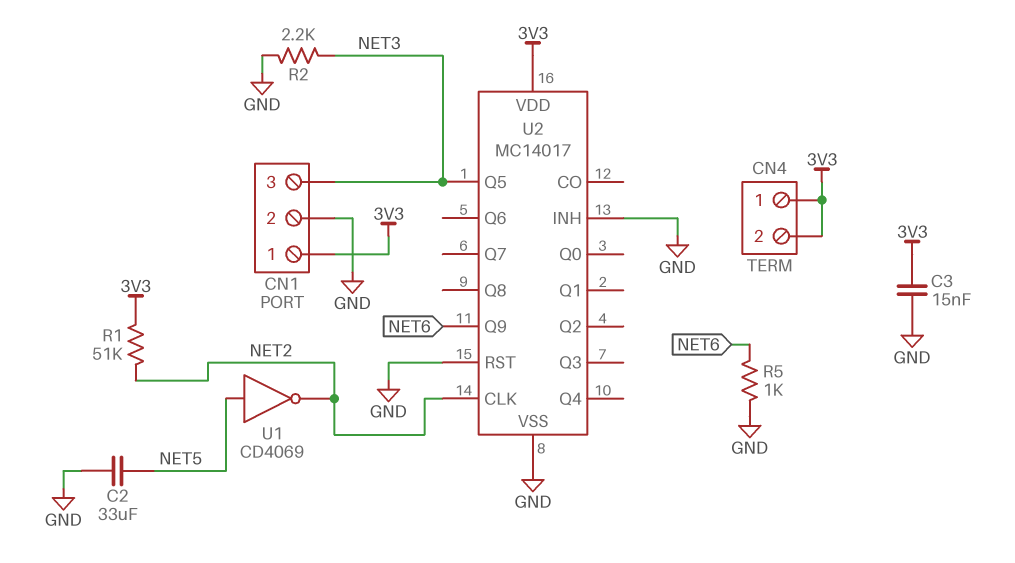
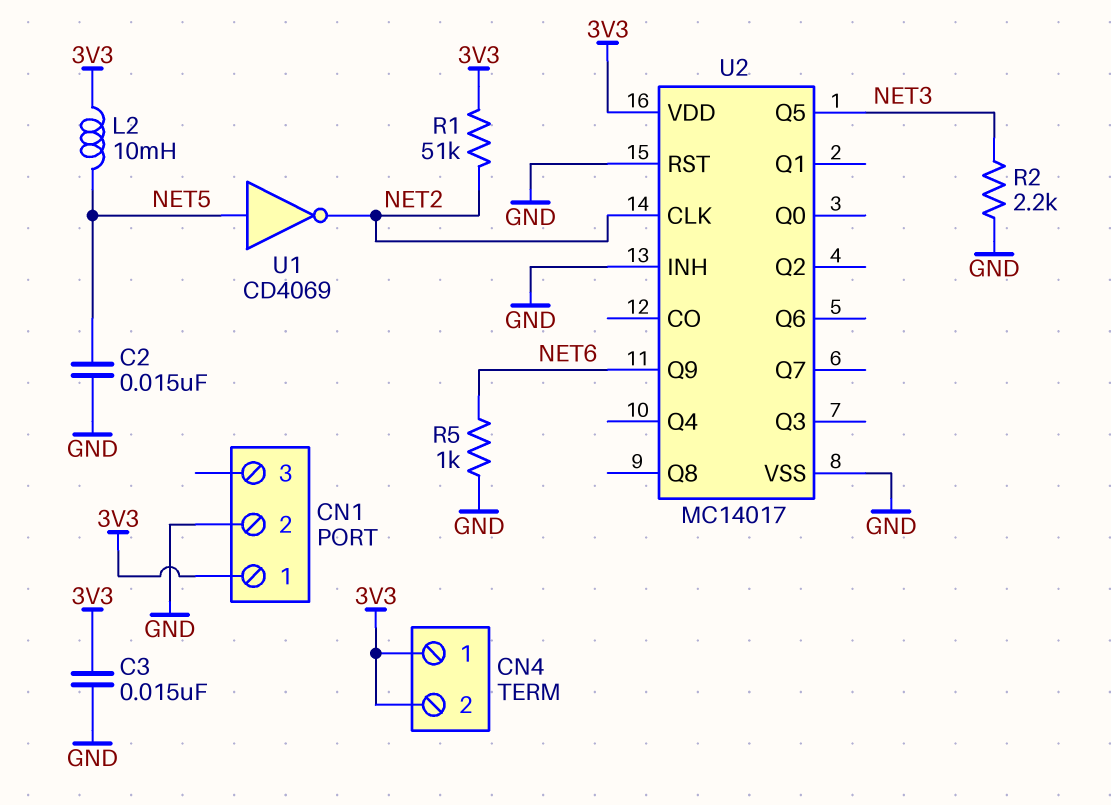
C2: 33uF (GND, NET5) -> 15nF (GND, NET5)
CN1 pin 3: NET3 -> none
L2: none -> 10mH (3V3, NET5)

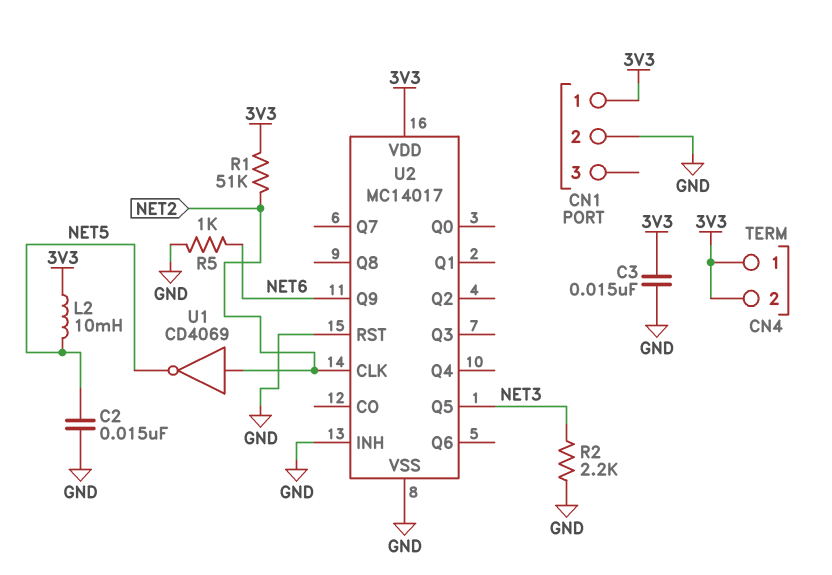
U1: NOT CD4069 (in NET5, out NET2) -> NOT CD4069 (in NET2, out NET5)

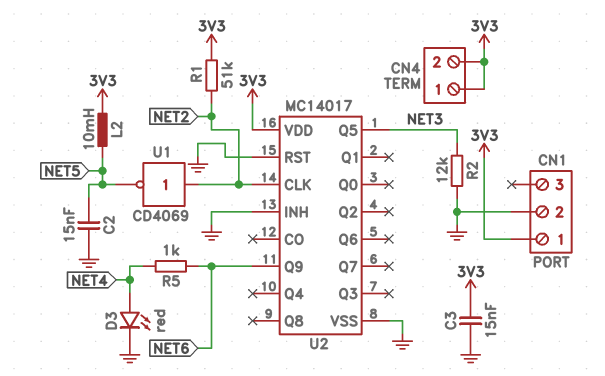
D3: none -> LED red (A NET4, K GND)
R2: 2.2k (GND, NET3) -> 12k (GND, NET3)
R5: 1k (GND, NET6) -> 1k (NET4, NET6)

